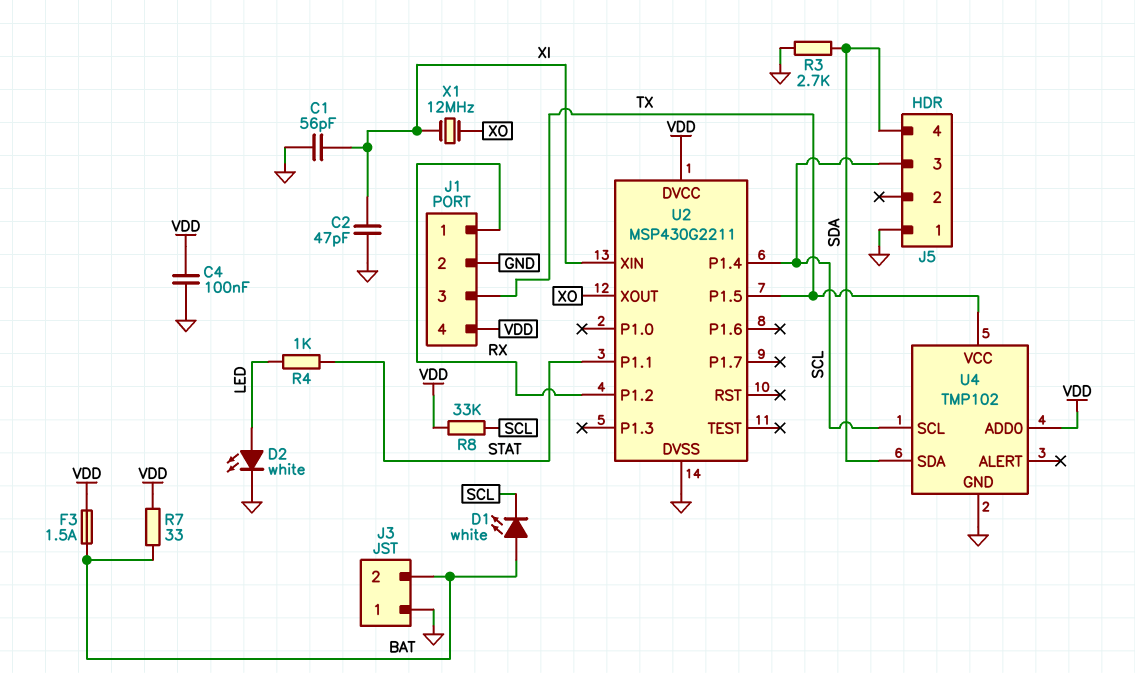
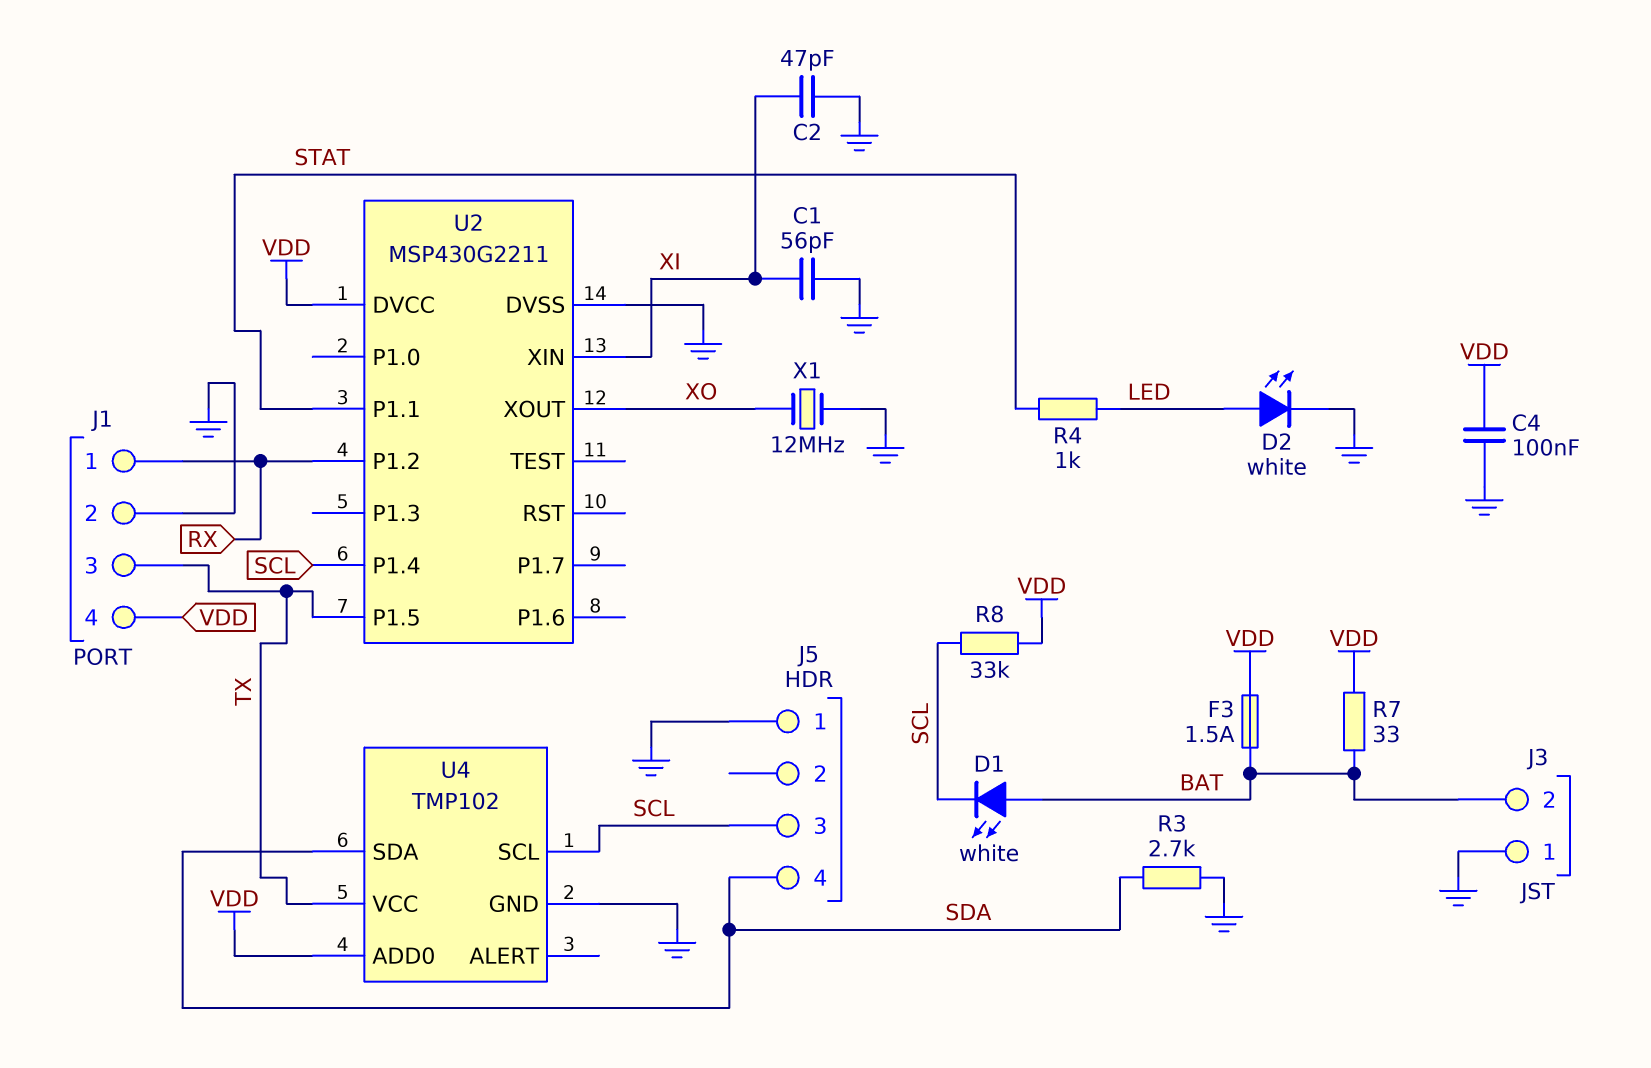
X1: 12MHz (XI, XO) -> 12MHz (GND, XO)

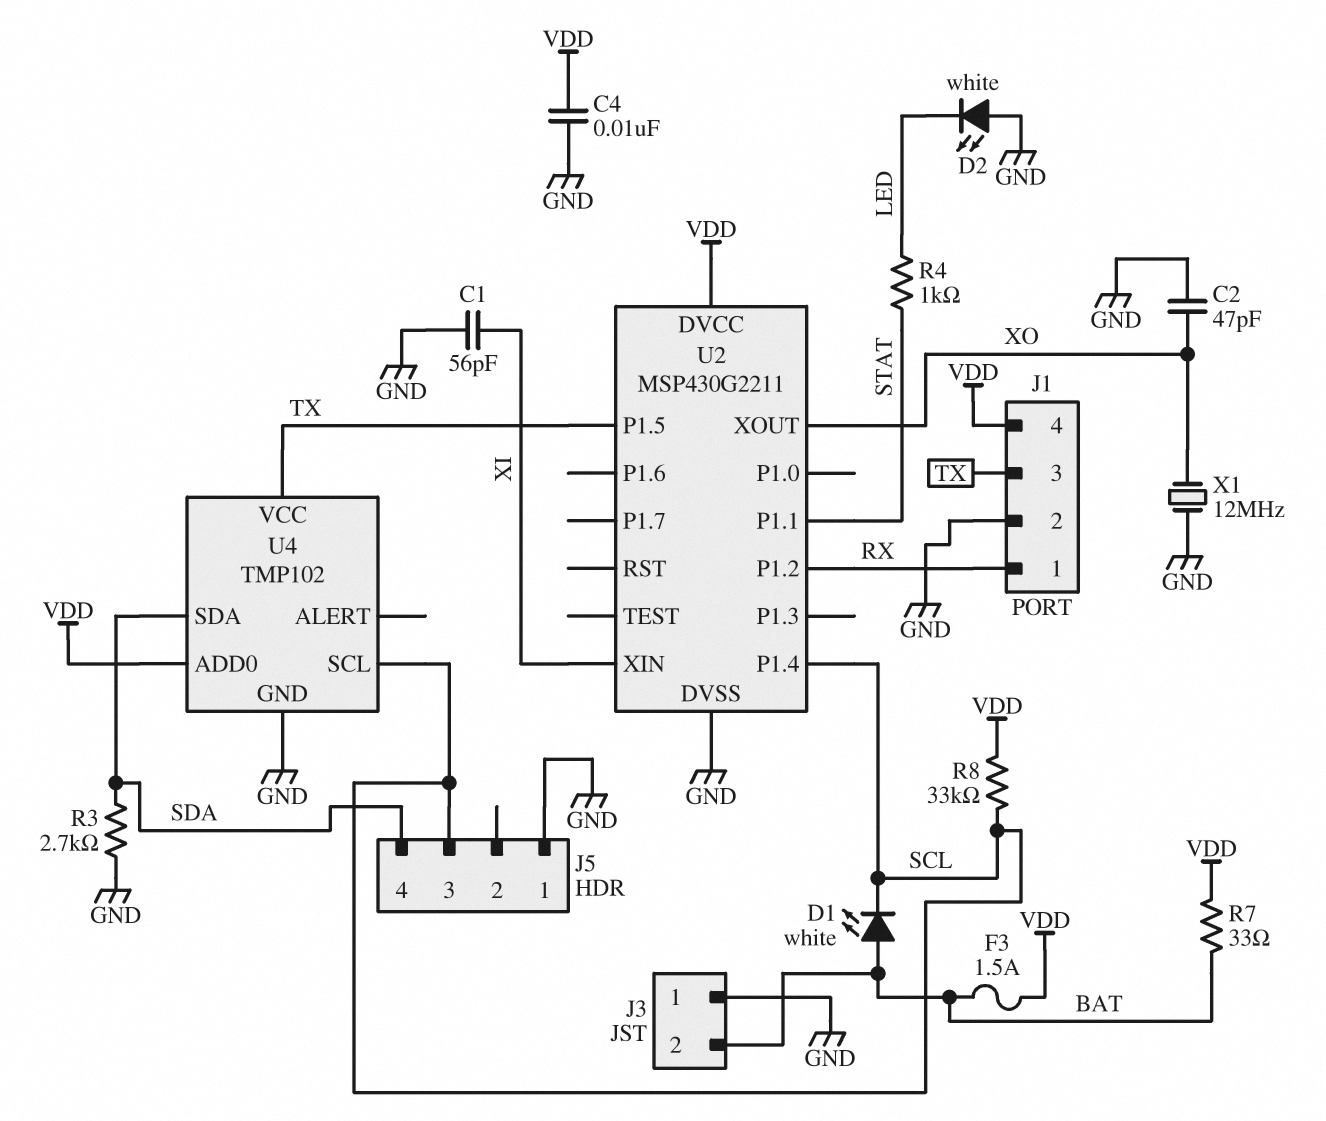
C2: 47pF (GND, XI) -> 47pF (GND, XO)
C4: 100nF (GND, VDD) -> 10nF (GND, VDD)
D2: LED white (A LED, K GND) -> LED white (A GND, K LED)

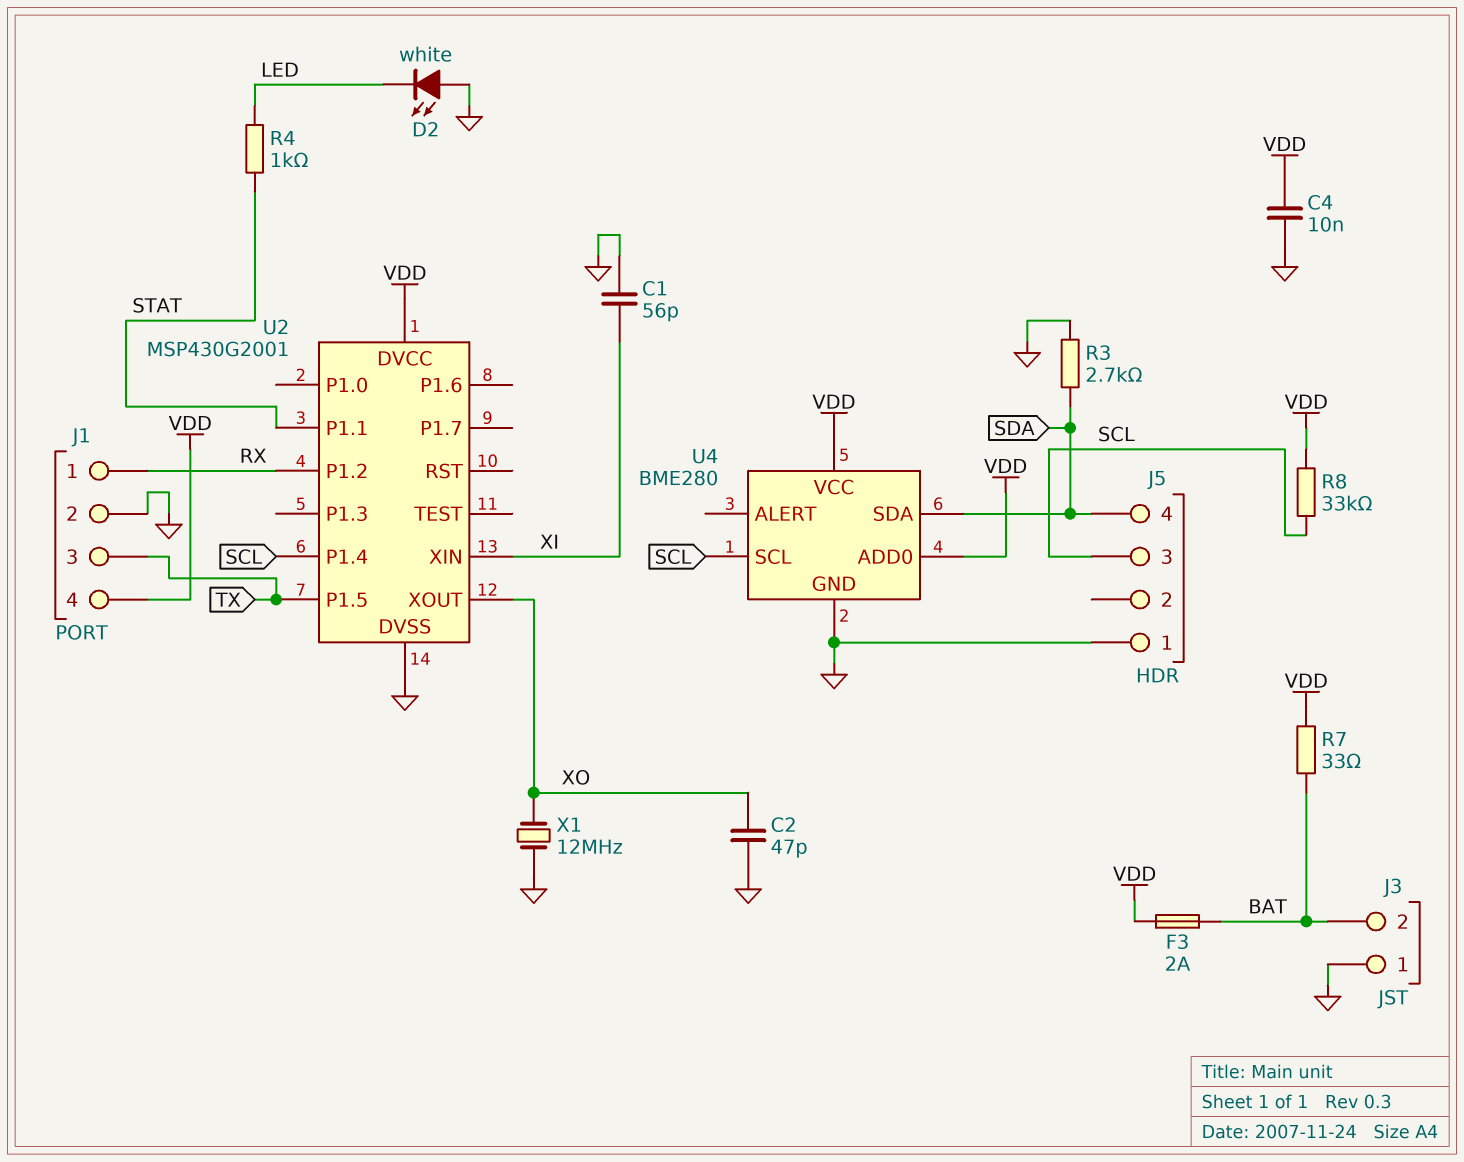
D1: LED white (A BAT, K SCL) -> none
F3: 1.5A (BAT, VDD) -> 2A (BAT, VDD)
U2: MSP430G2211 -> MSP430G2001
U4: TMP102 -> BME280
U4 pin VCC: TX -> VDD

